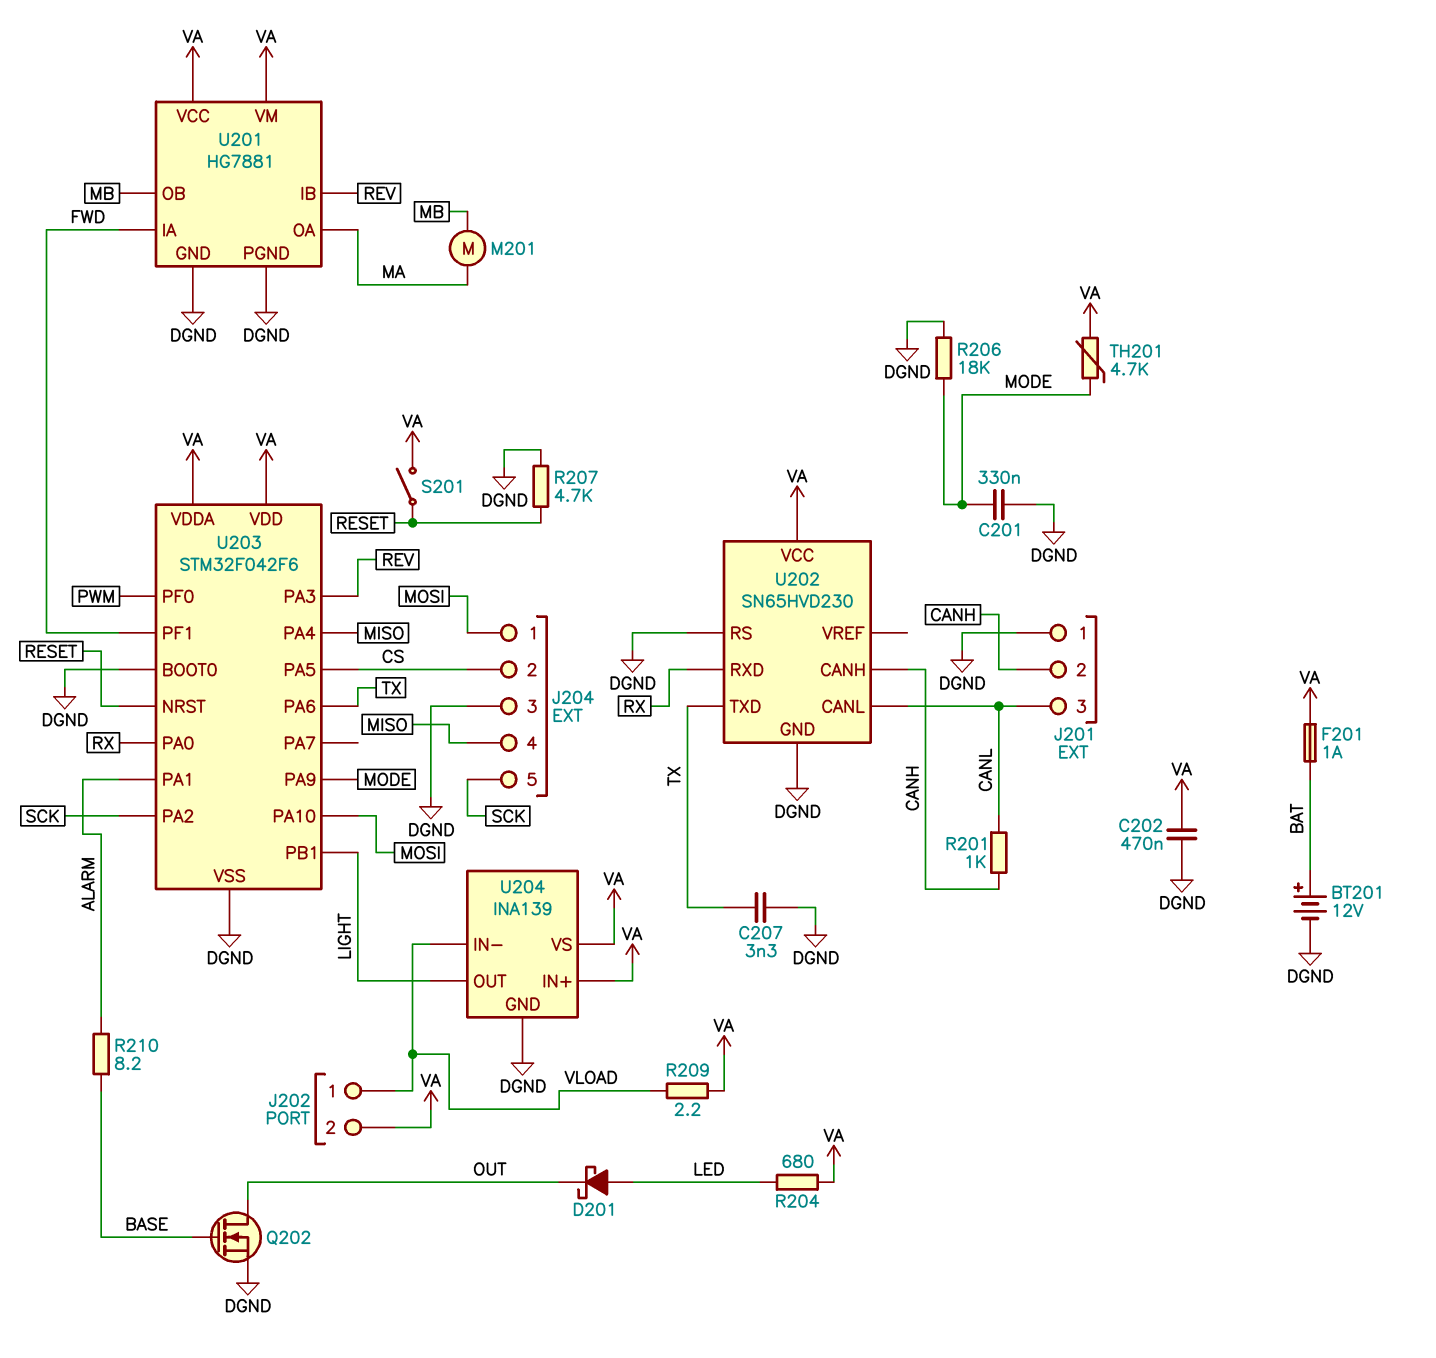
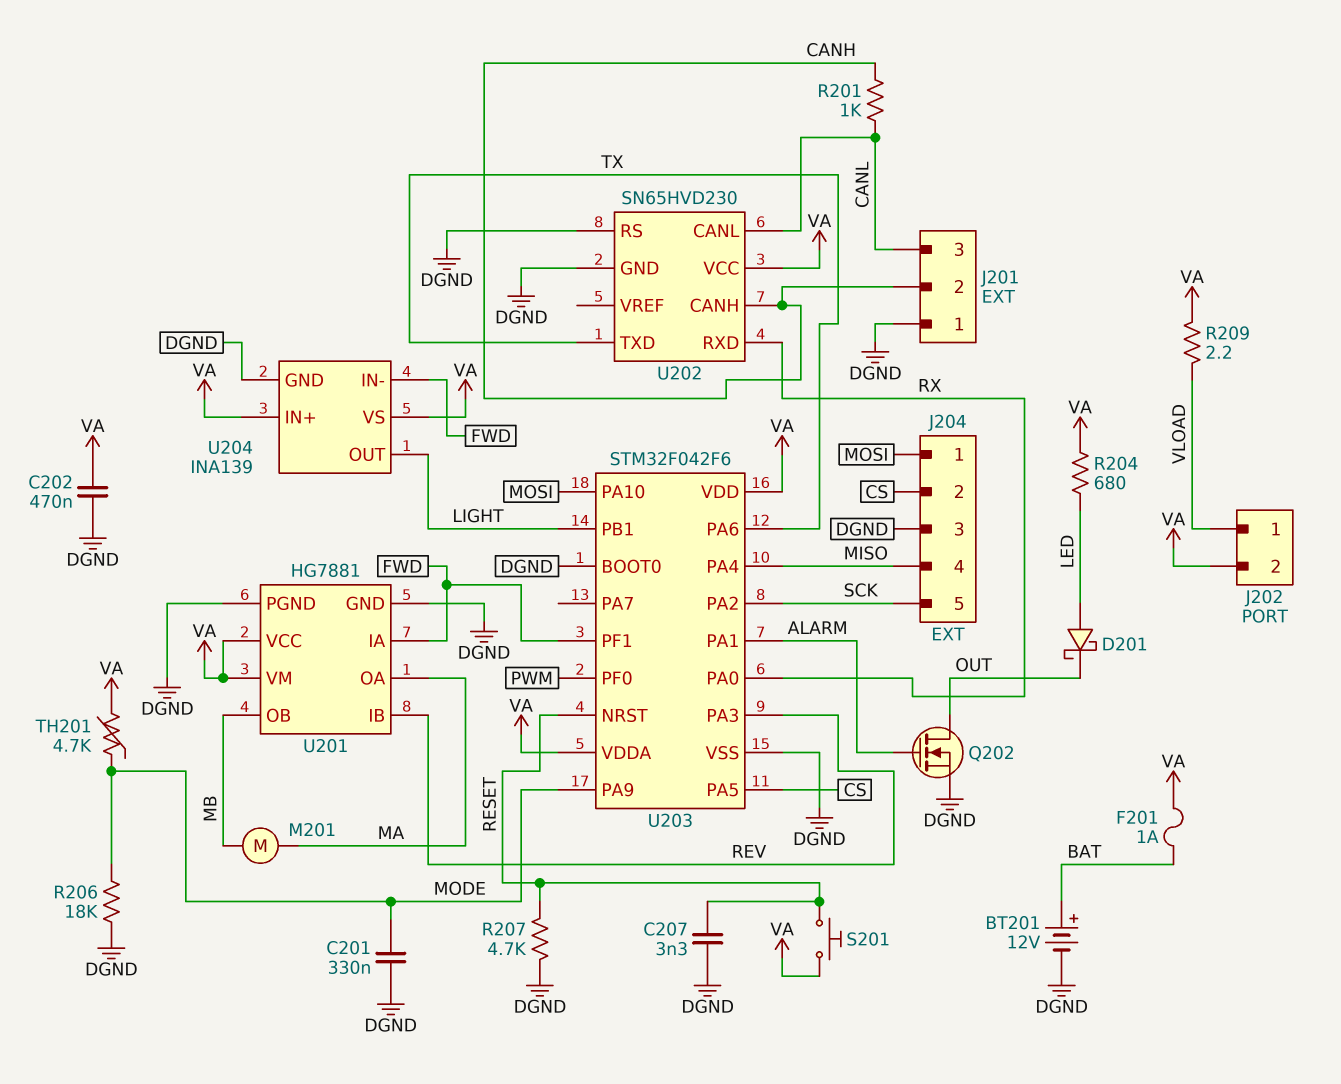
C207: 3.3nF (DGND, TX) -> 3.3nF (DGND, RESET)
Q202: NMOS (G BASE, D OUT, S DGND) -> NMOS (G ALARM, D OUT, S DGND)
R210: 8.2 (ALARM, BASE) -> none
S201: switch (RESET, VA) -> button (RESET, VA)
U204 pin IN-: VLOAD -> FWD

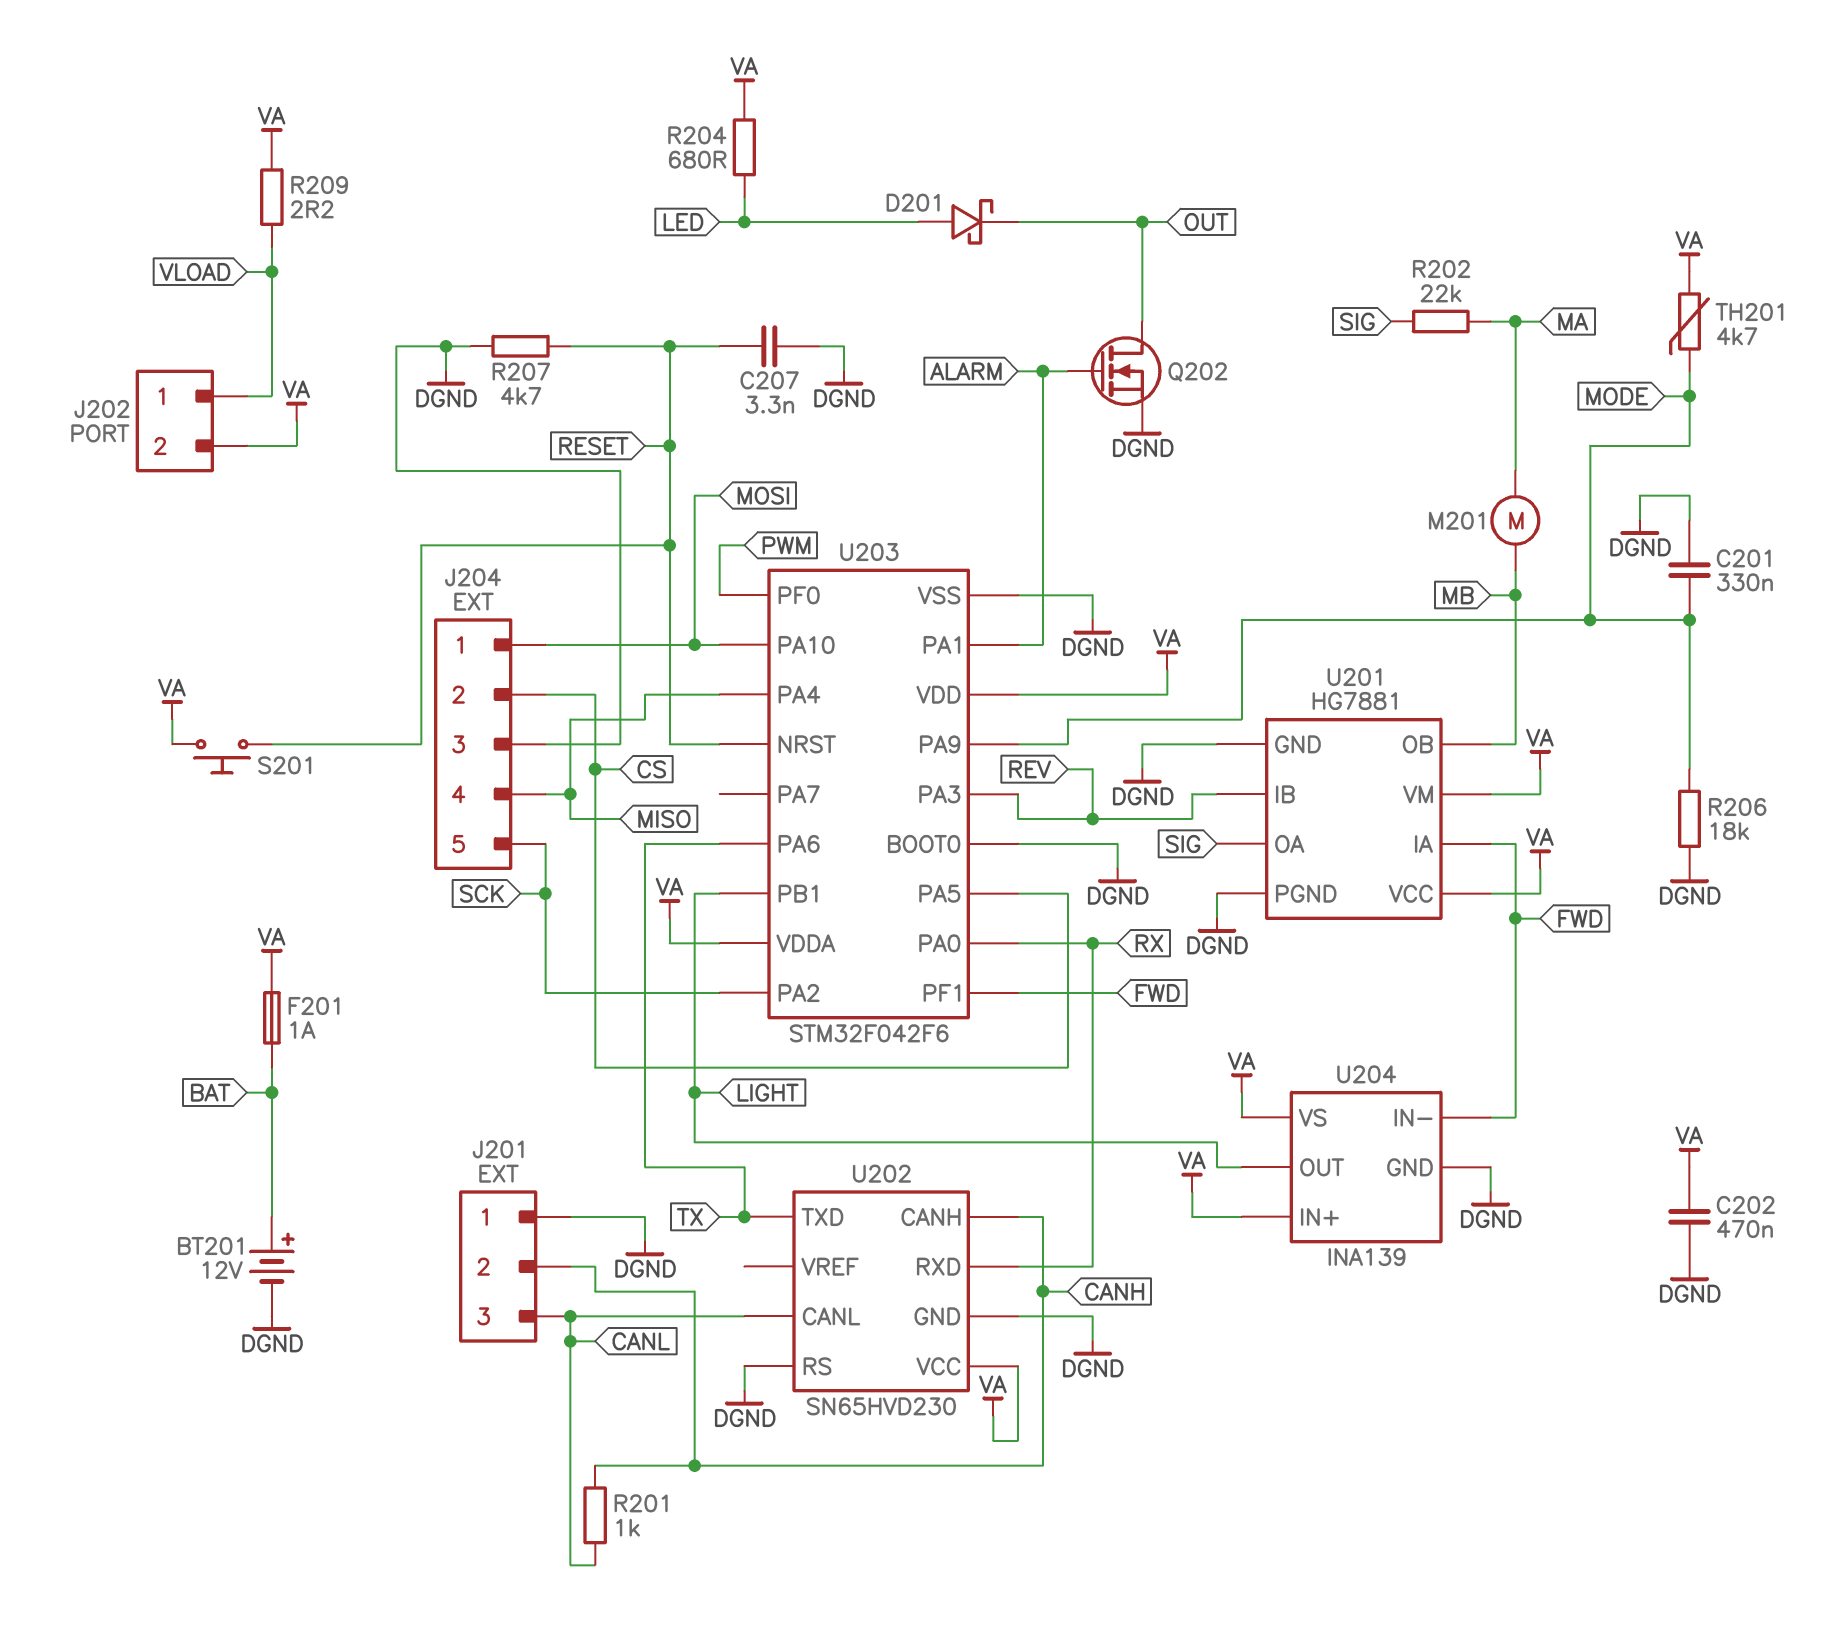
R202: none -> 22k (MA, SIG)
U201 pin OA: MA -> SIG

